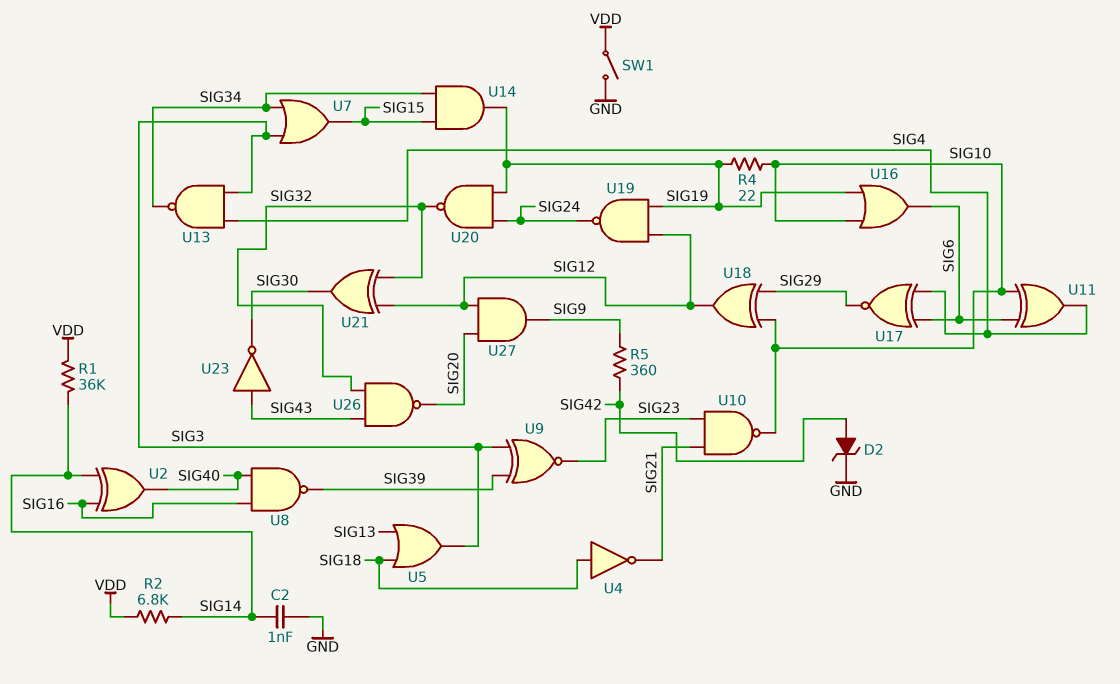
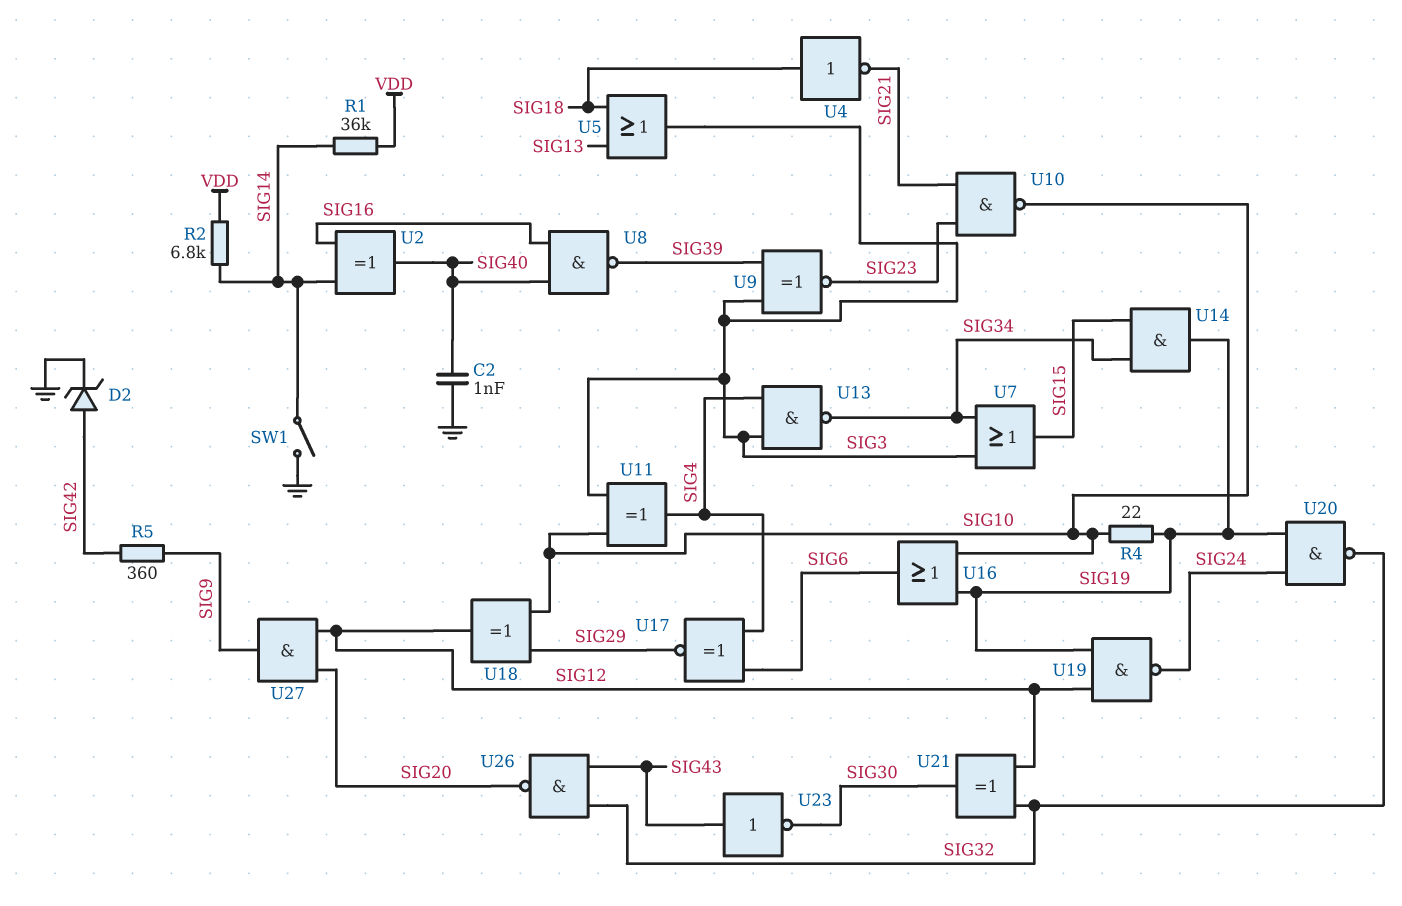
C2: 1nF (GND, SIG14) -> 1nF (GND, SIG40)
SW1: switch (GND, VDD) -> switch (GND, SIG14)
U11: XOR (in SIG6, in SIG10, out SIG4) -> XOR (in SIG3, in SIG10, out SIG4)

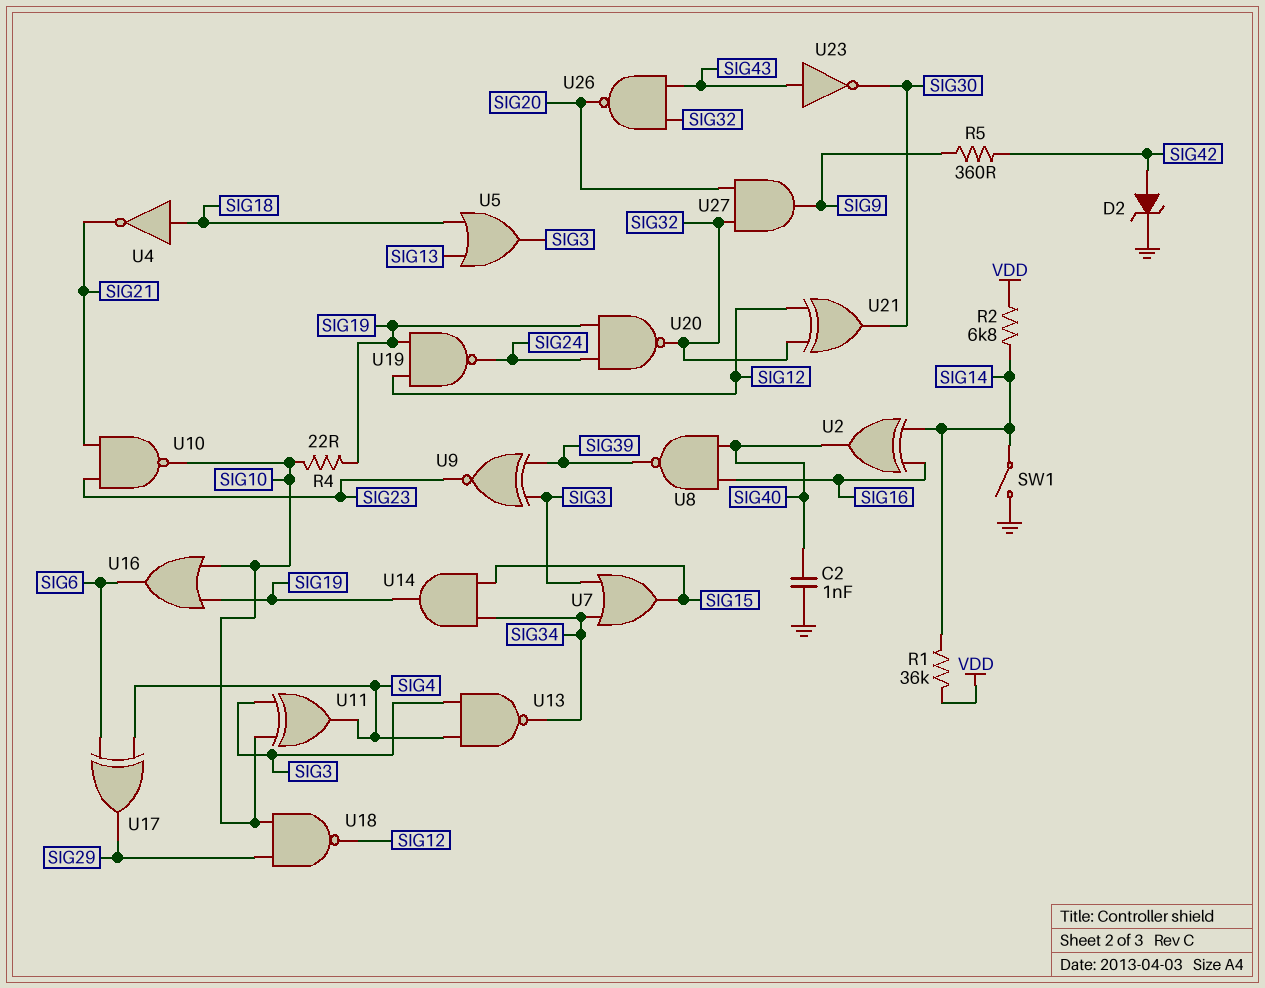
U17: XNOR (in SIG4, in SIG6, out SIG29) -> XOR (in SIG4, in SIG6, out SIG29)
U18: XOR (in SIG10, in SIG29, out SIG12) -> NAND (in SIG10, in SIG29, out SIG12)
U27: AND (in SIG12, in SIG20, out SIG9) -> AND (in SIG20, in SIG32, out SIG9)

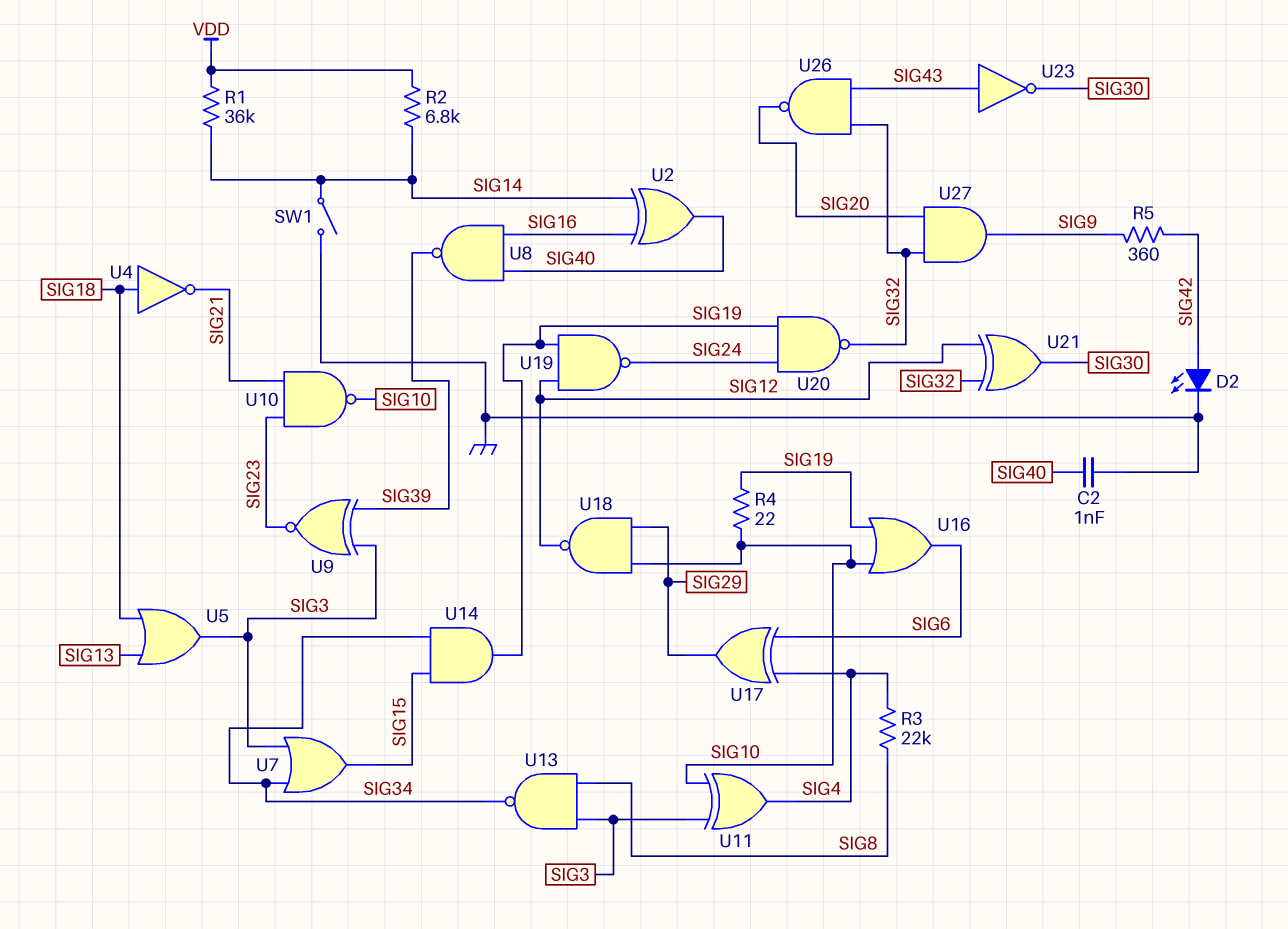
D2: zener (A SIG42, K GND) -> LED (A SIG42, K GND)
R3: none -> 22k (SIG4, SIG8)
U13: NAND (in SIG3, in SIG4, out SIG34) -> NAND (in SIG3, in SIG8, out SIG34)

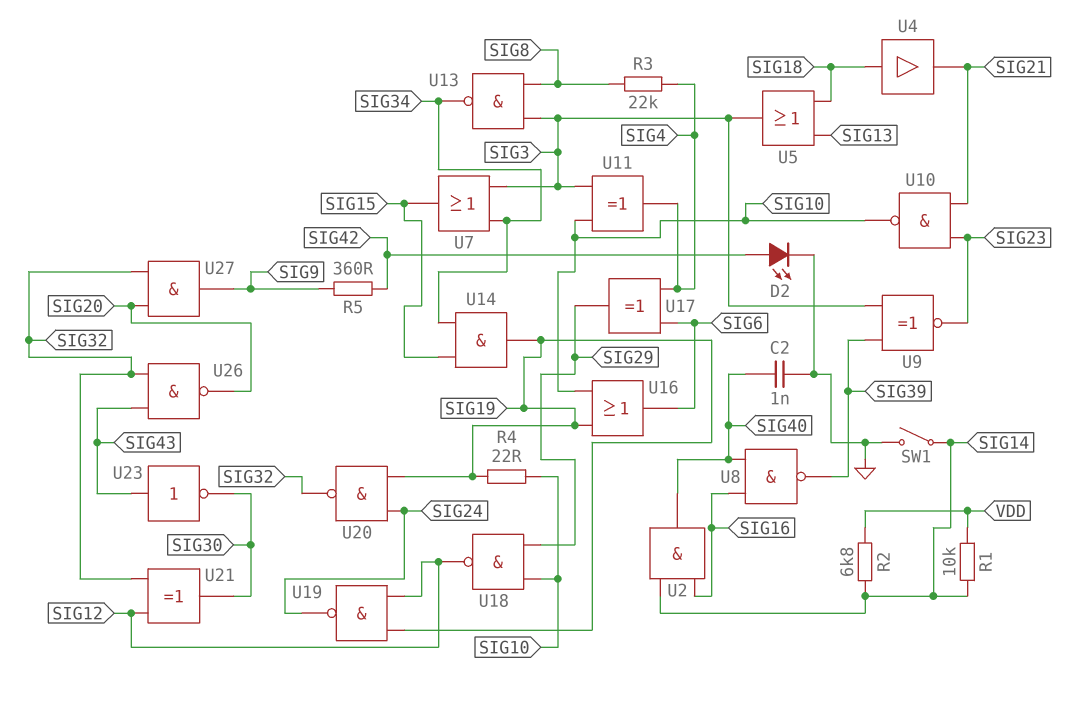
R1: 36k (SIG14, VDD) -> 10k (SIG14, VDD)
U2: XOR (in SIG14, in SIG16, out SIG40) -> AND (in SIG14, in SIG16, out SIG40)
U4: NOT (in SIG18, out SIG21) -> buffer (in SIG18, out SIG21)

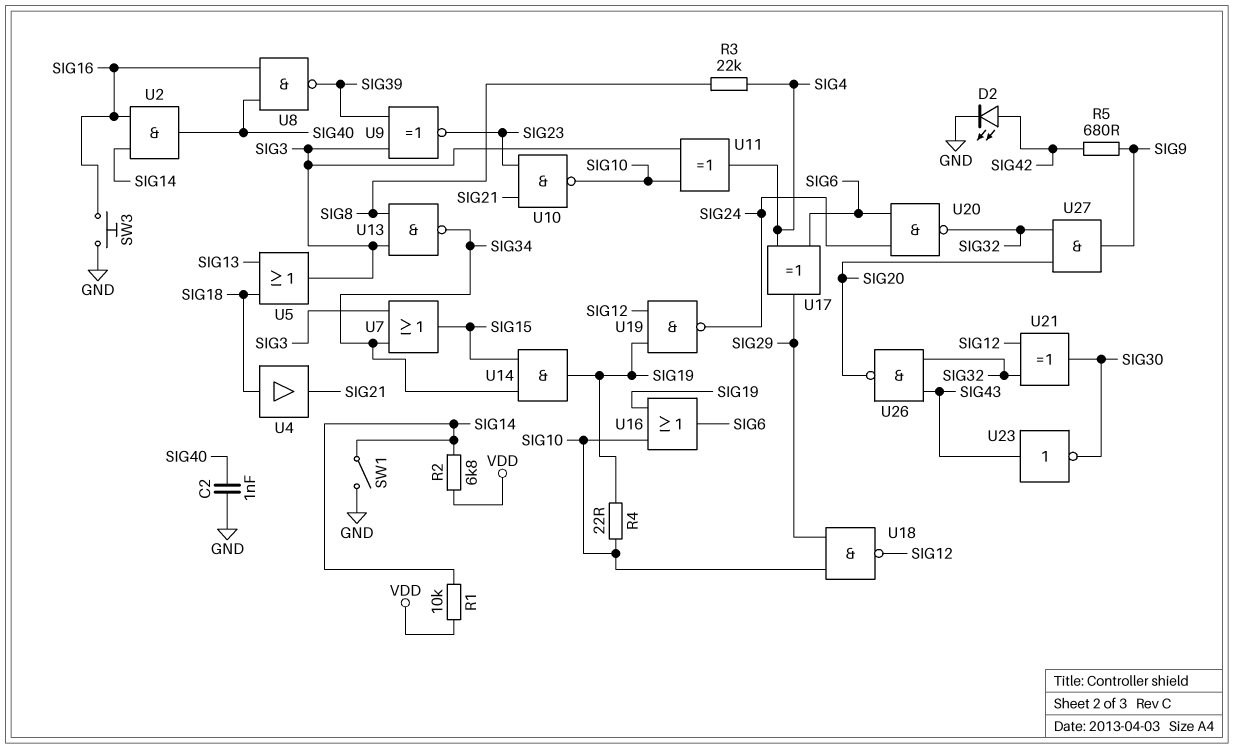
R5: 360 (SIG9, SIG42) -> 680 (SIG9, SIG42)
SW3: none -> button (GND, SIG16)
U20: NAND (in SIG19, in SIG24, out SIG32) -> NAND (in SIG6, in SIG24, out SIG32)

